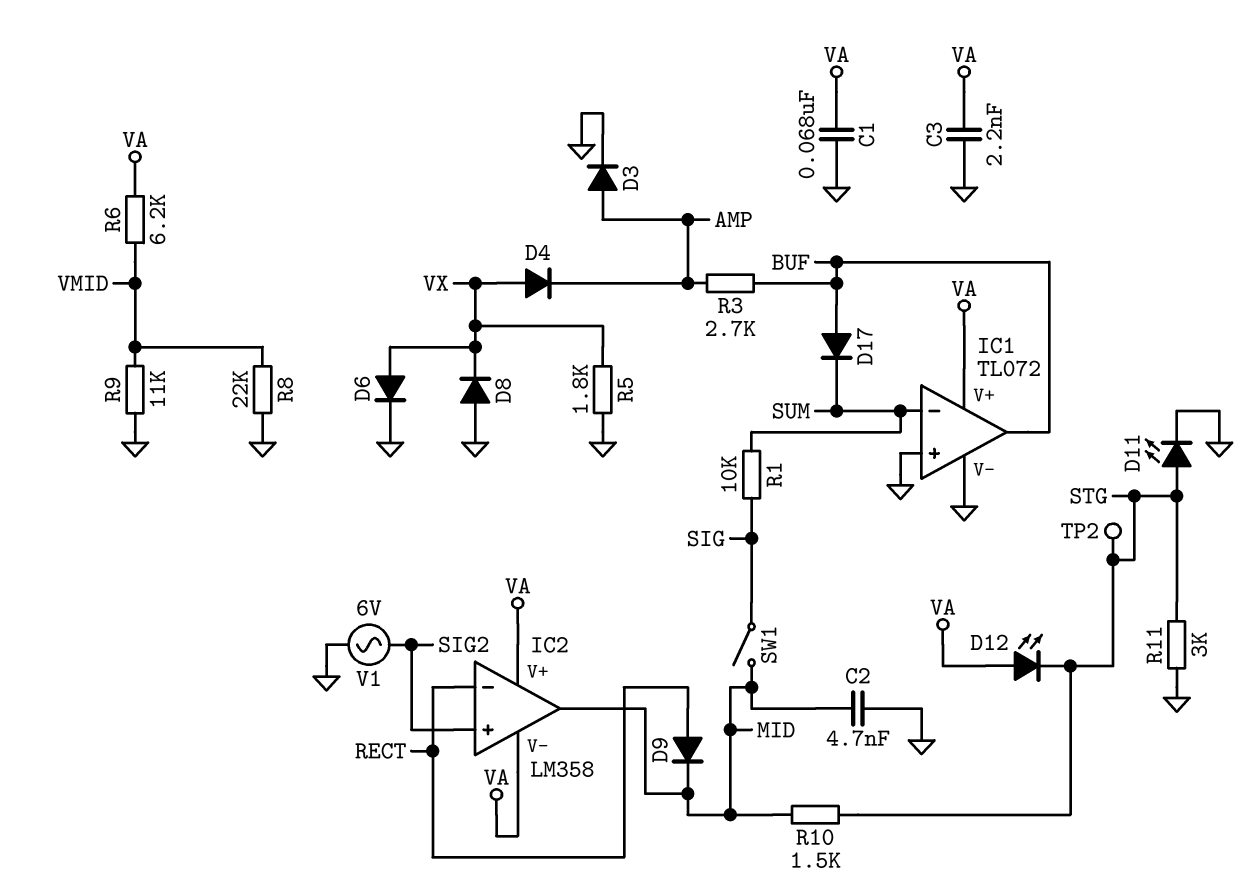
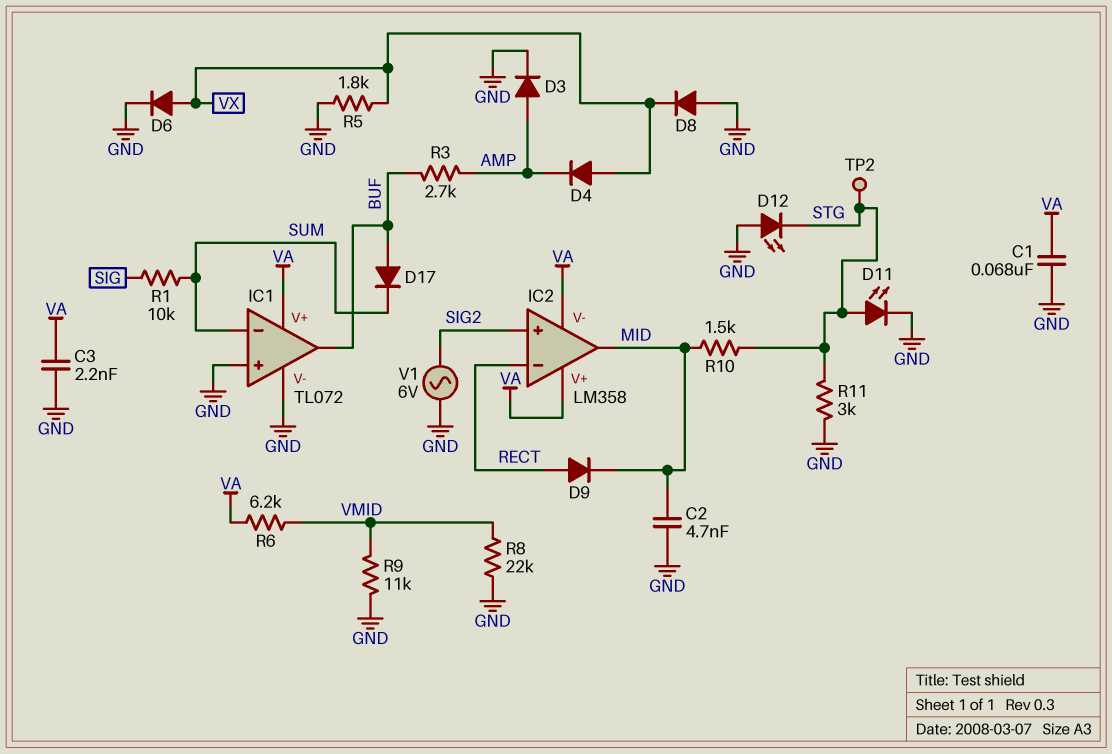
D12: LED (A VA, K STG) -> LED (A GND, K STG)
SW1: switch (MID, SIG) -> none

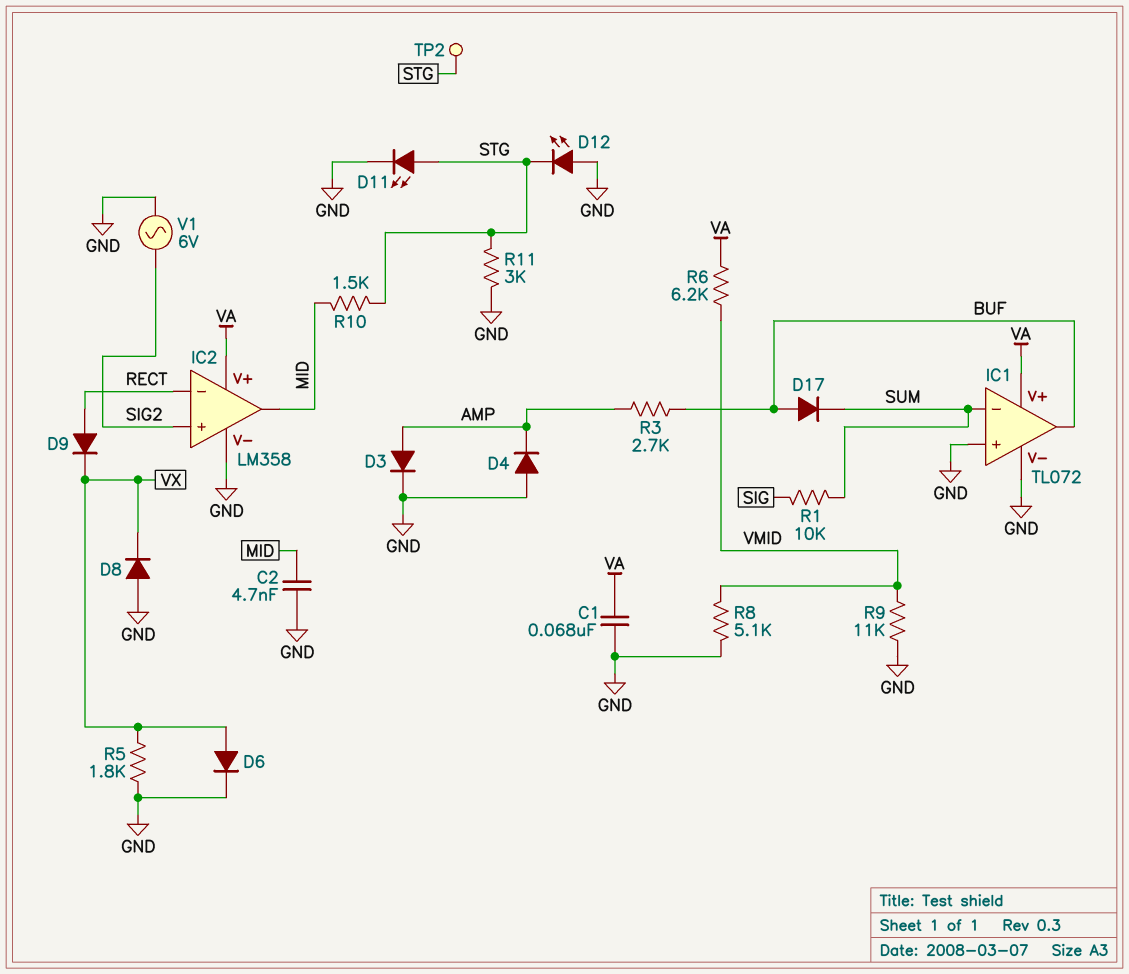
C3: 2.2nF (GND, VA) -> none
D4: diode (A VX, K AMP) -> diode (A GND, K AMP)
D9: diode (A RECT, K MID) -> diode (A RECT, K VX)
IC2 pin V-: VA -> GND
R8: 22k (GND, VMID) -> 5.1k (GND, VMID)

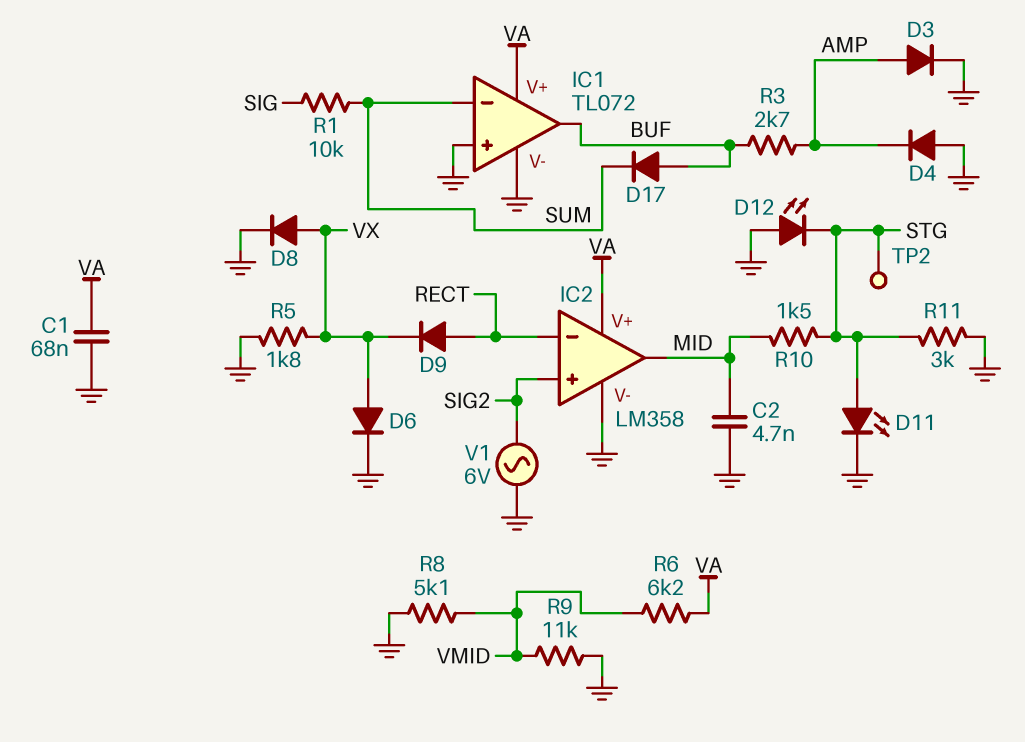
D8: diode (A GND, K VX) -> diode (A VX, K GND)

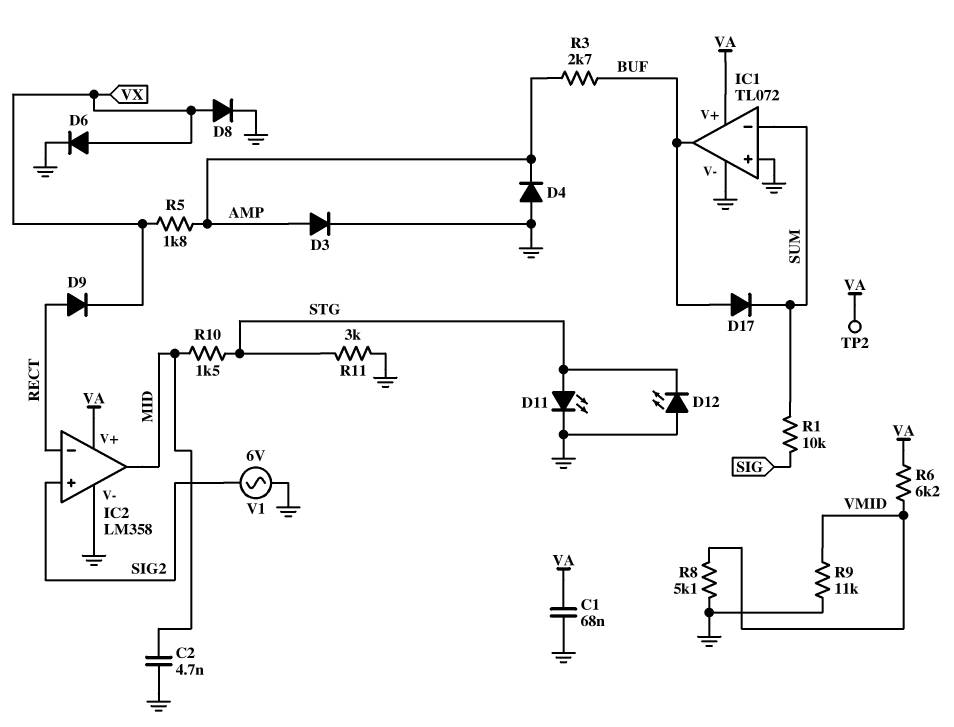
R5: 1.8k (GND, VX) -> 1.8k (AMP, VX)
TP2: test point (STG) -> test point (VA)

